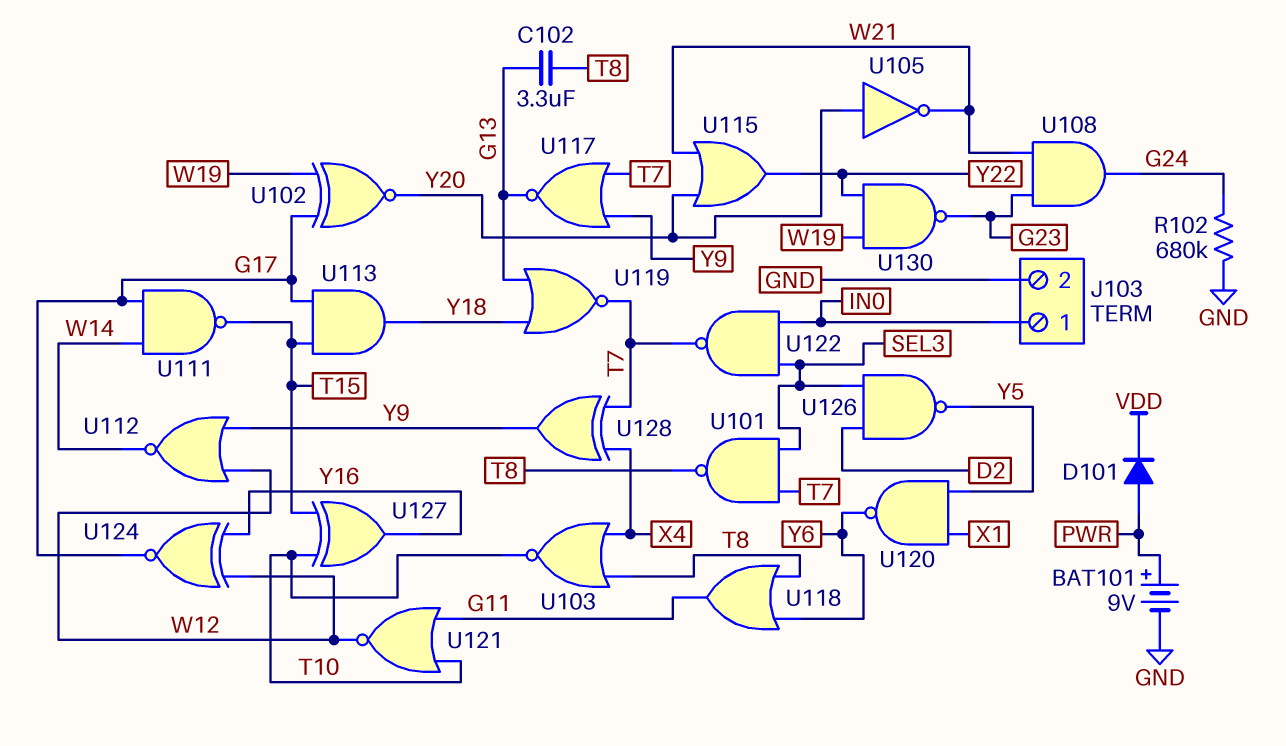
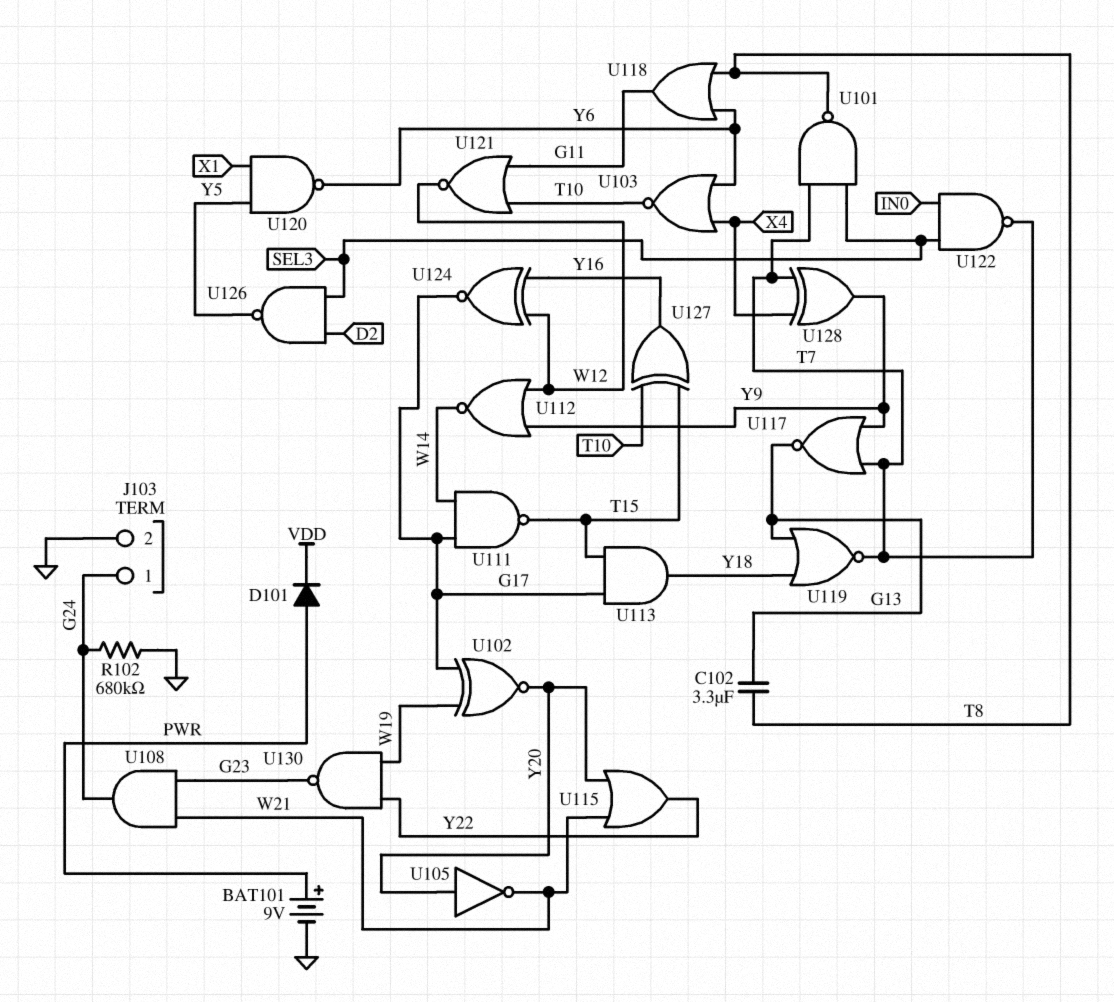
J103 pin 1: IN0 -> G24
U103: NOR (in T8, in X4, out T10) -> NOR (in X4, in Y6, out T10)

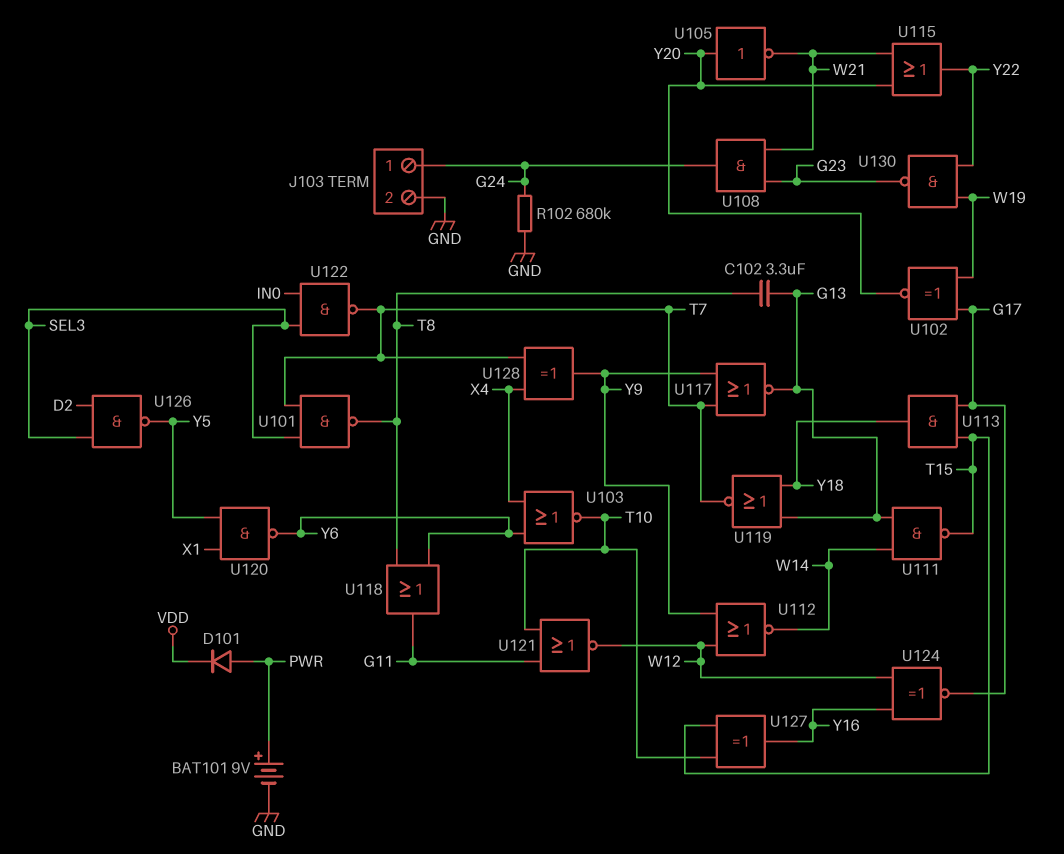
U111: NAND (in G17, in W14, out T15) -> NAND (in G13, in W14, out T15)

